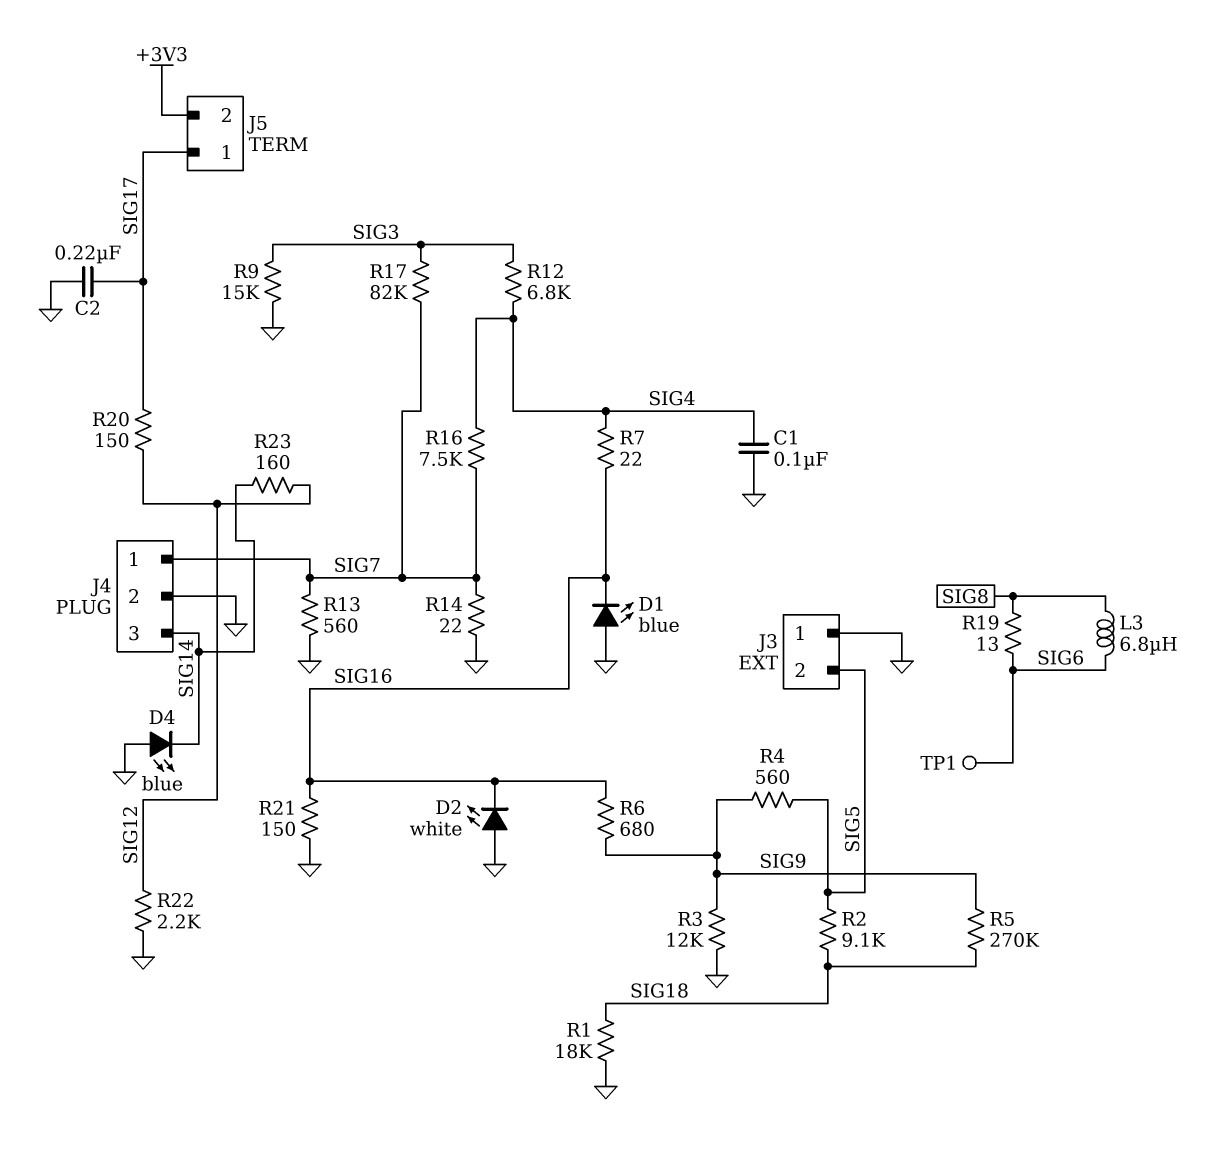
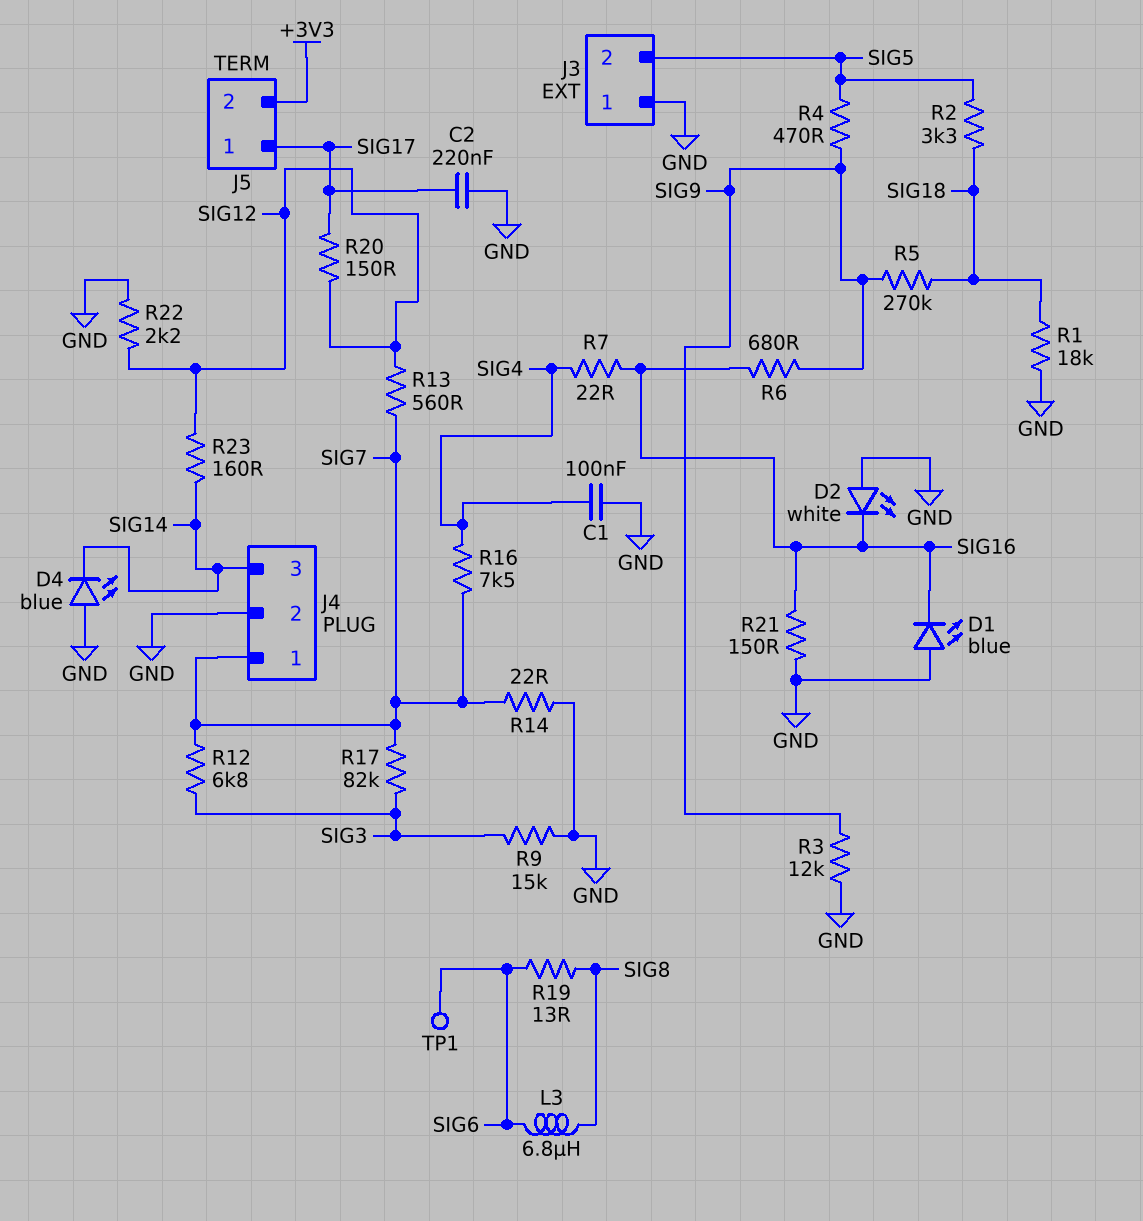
R2: 9.1k (SIG5, SIG18) -> 3.3k (SIG5, SIG18)
R4: 560 (SIG5, SIG9) -> 470 (SIG5, SIG9)
R12: 6.8k (SIG3, SIG4) -> 6.8k (SIG3, SIG7)
R13: 560 (GND, SIG7) -> 560 (SIG7, SIG12)

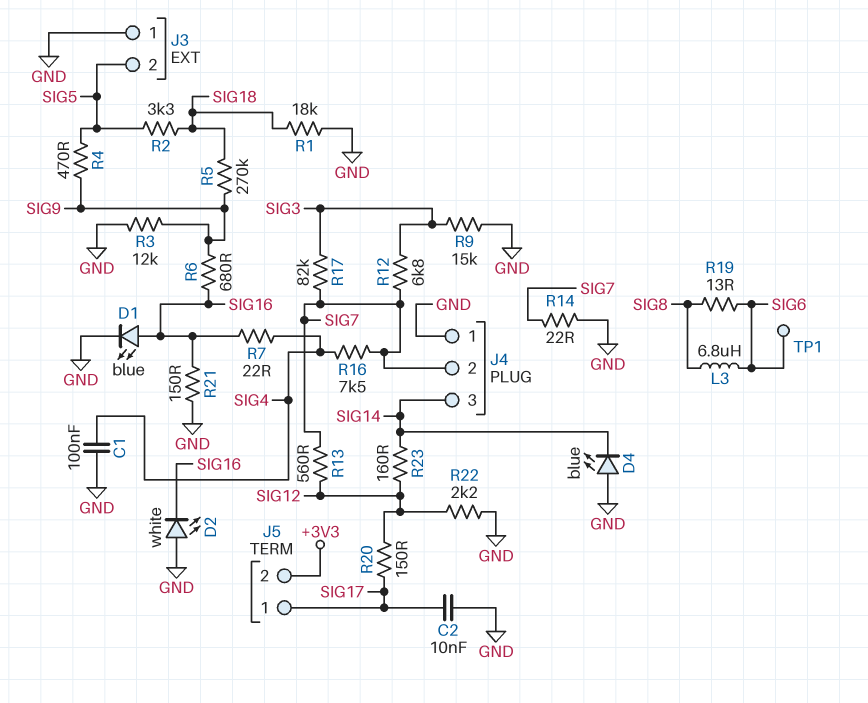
C2: 220nF (GND, SIG17) -> 10nF (GND, SIG17)
D1: LED blue (A GND, K SIG16) -> LED blue (A SIG16, K GND)
J4 pin 1: SIG7 -> GND
J4 pin 2: GND -> SIG7

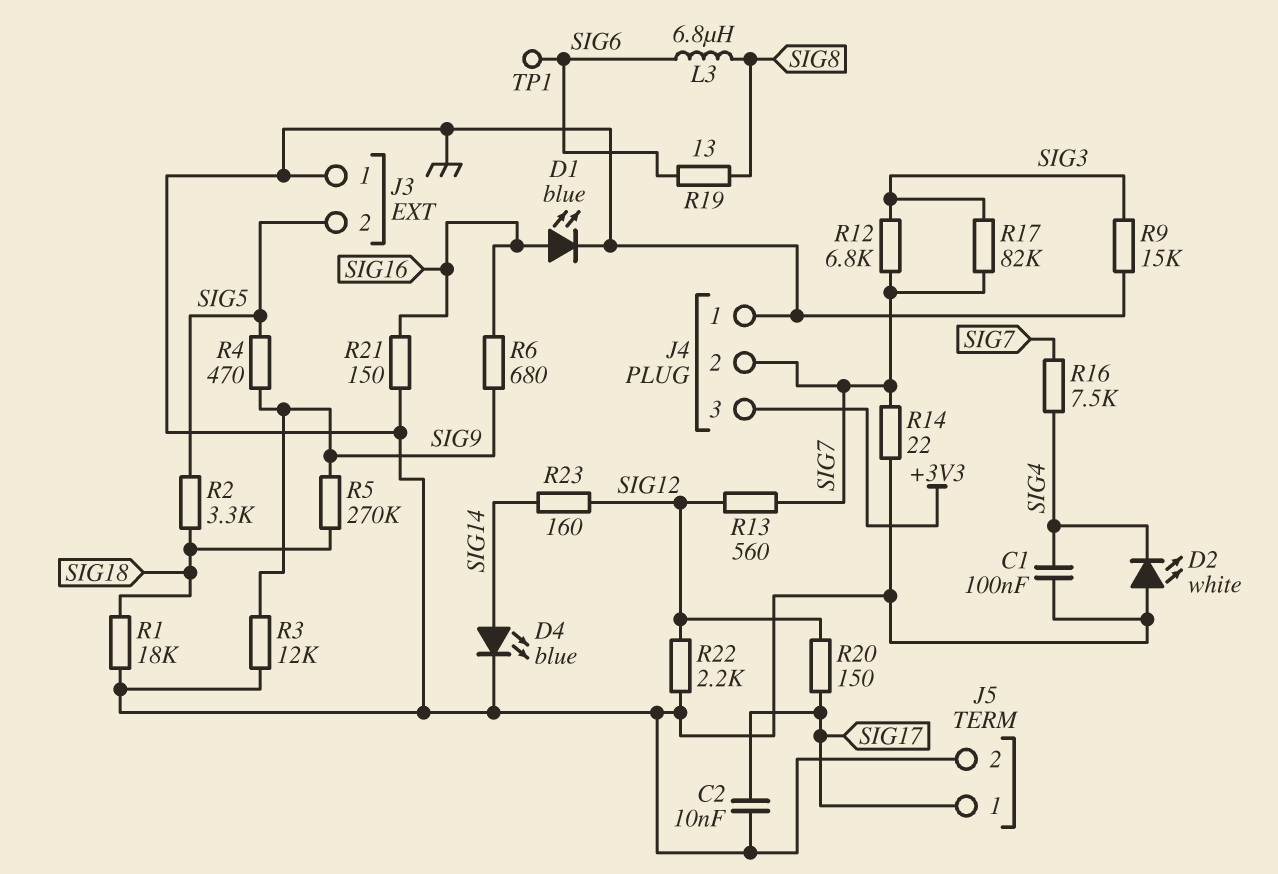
D2: LED white (A GND, K SIG16) -> LED white (A GND, K SIG4)
D4: LED blue (A GND, K SIG14) -> LED blue (A SIG14, K GND)
J4 pin 3: SIG14 -> +3V3
J5 pin 2: +3V3 -> GND
R7: 22 (SIG4, SIG16) -> none

